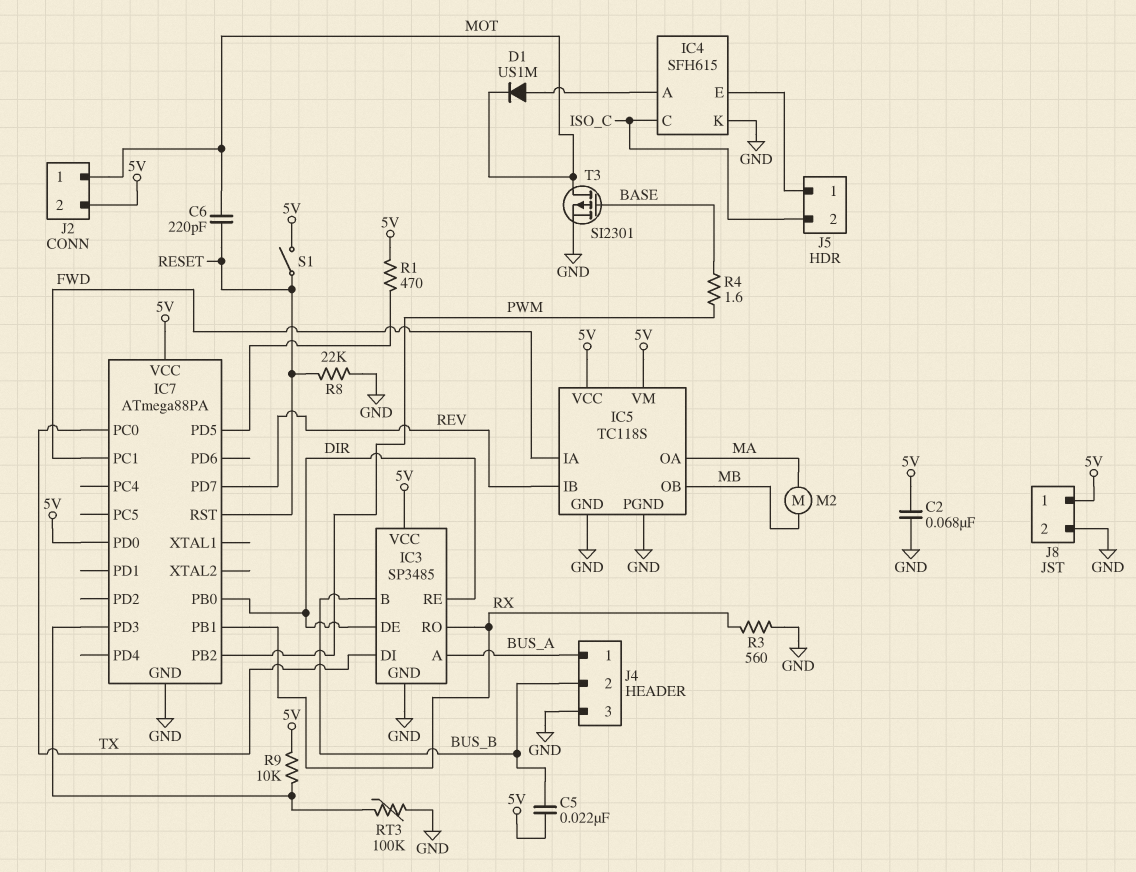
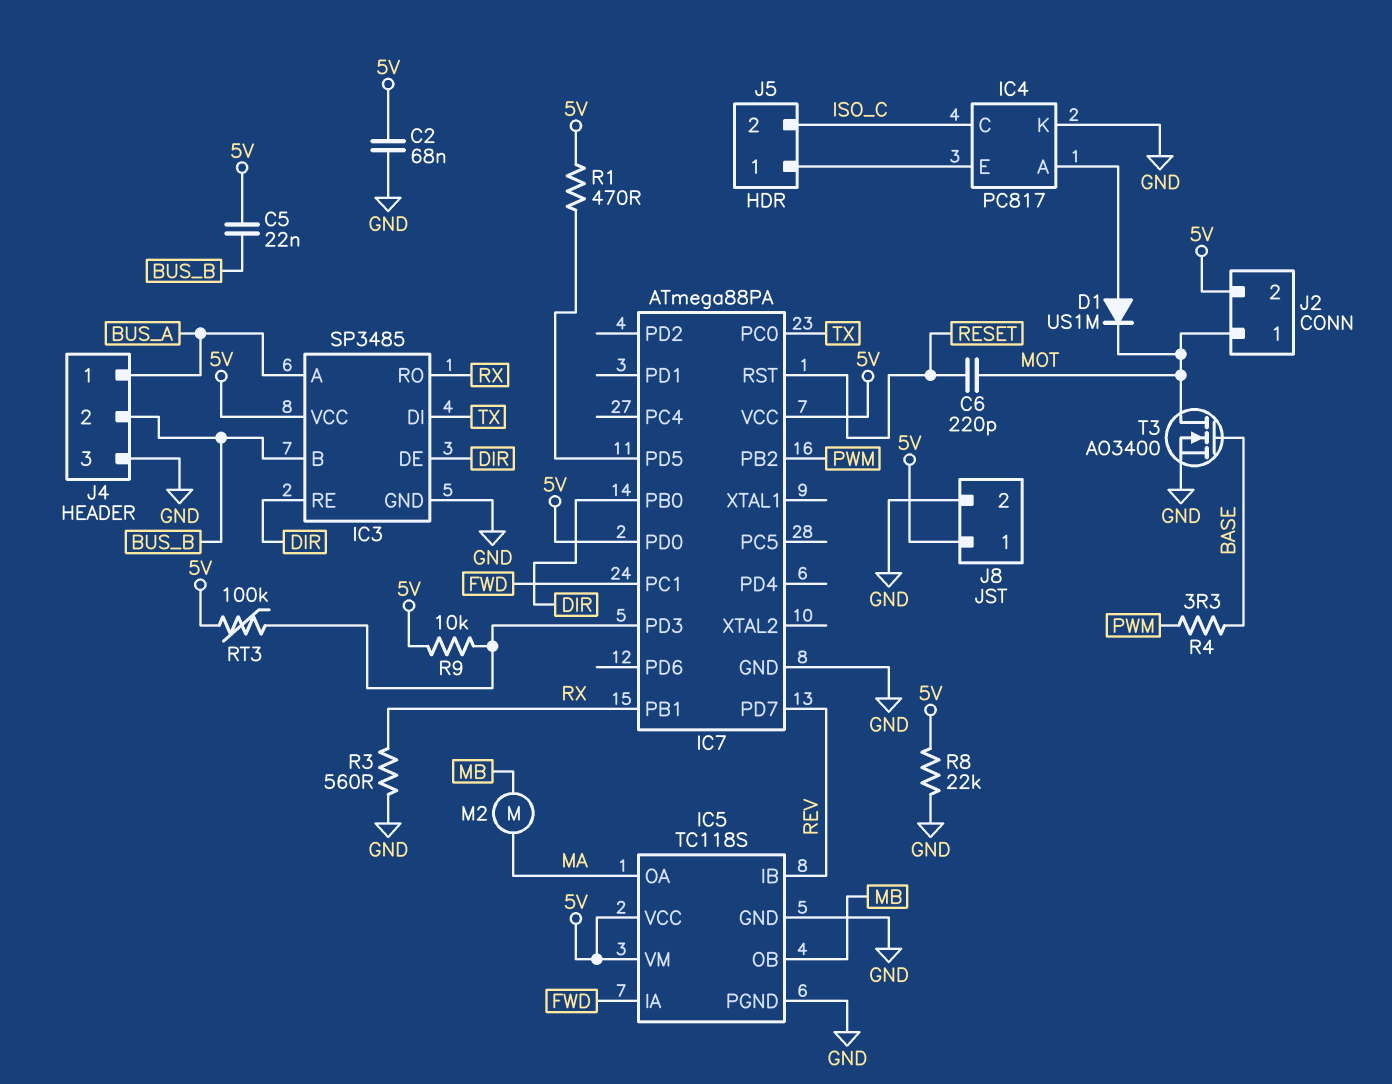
IC4: SFH615 -> PC817
R4: 1.6 (BASE, PWM) -> 3.3 (BASE, PWM)
R8: 22k (GND, RESET) -> 22k (5V, GND)
RT3: 100k (GND, IC7/PD3) -> 100k (5V, IC7/PD3)
S1: switch (5V, RESET) -> none
T3: PMOS SI2301 (G BASE, D MOT, S GND) -> NMOS AO3400 (G BASE, D MOT, S GND)

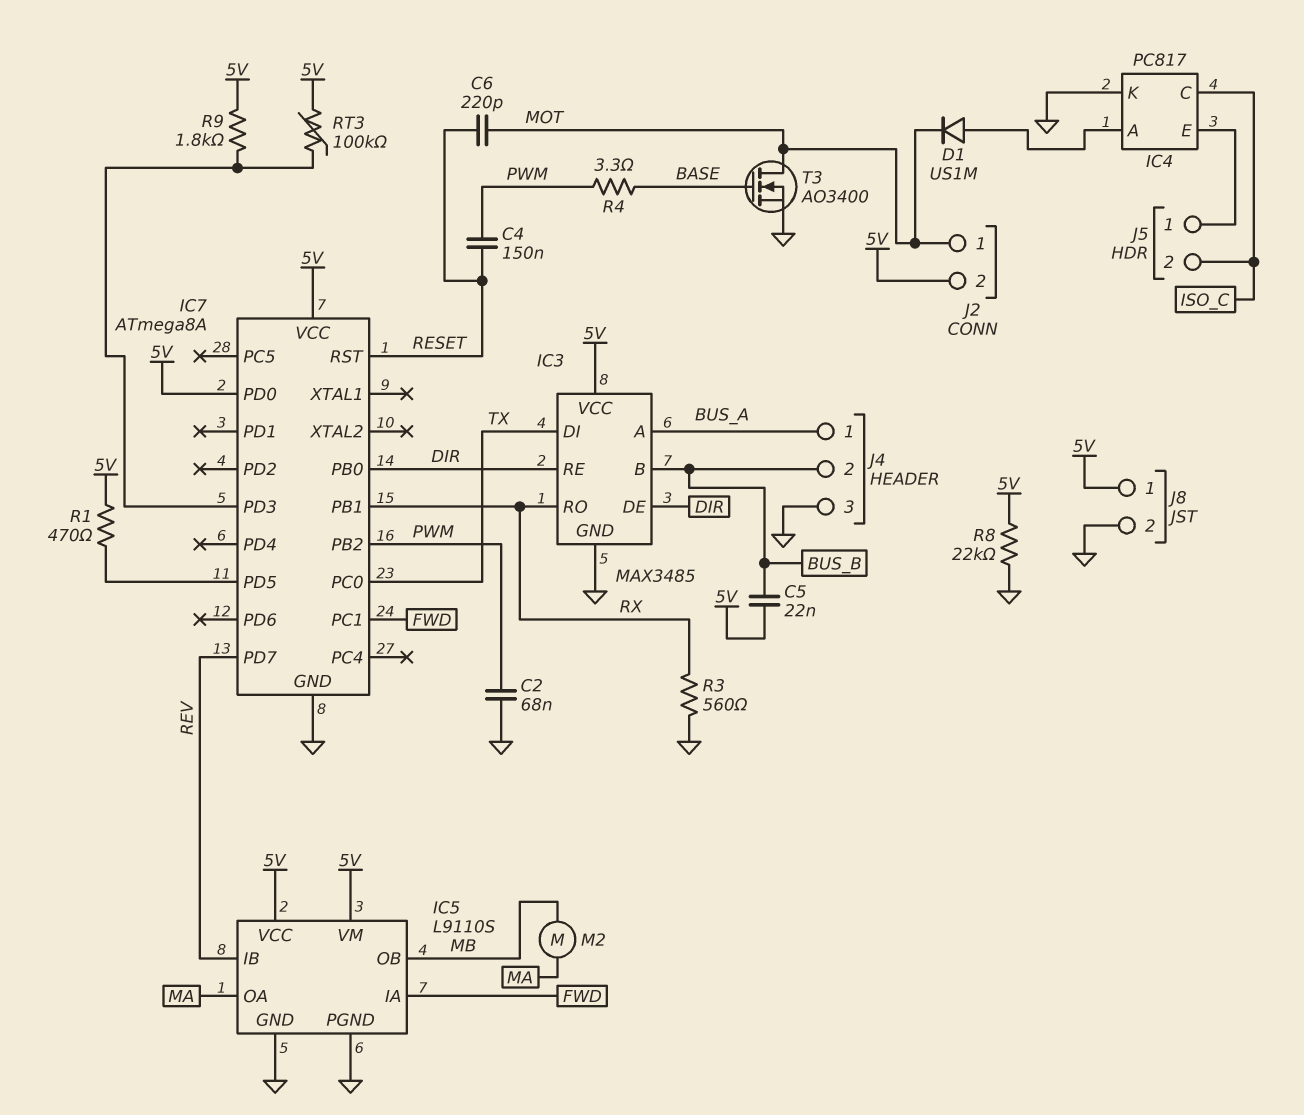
C2: 68nF (5V, GND) -> 68nF (GND, PWM)
C4: none -> 150nF (PWM, RESET)
IC3: SP3485 -> MAX3485
IC5: TC118S -> L9110S
IC7: ATmega88PA -> ATmega8A
R9: 10k (5V, IC7/PD3) -> 1.8k (5V, IC7/PD3)

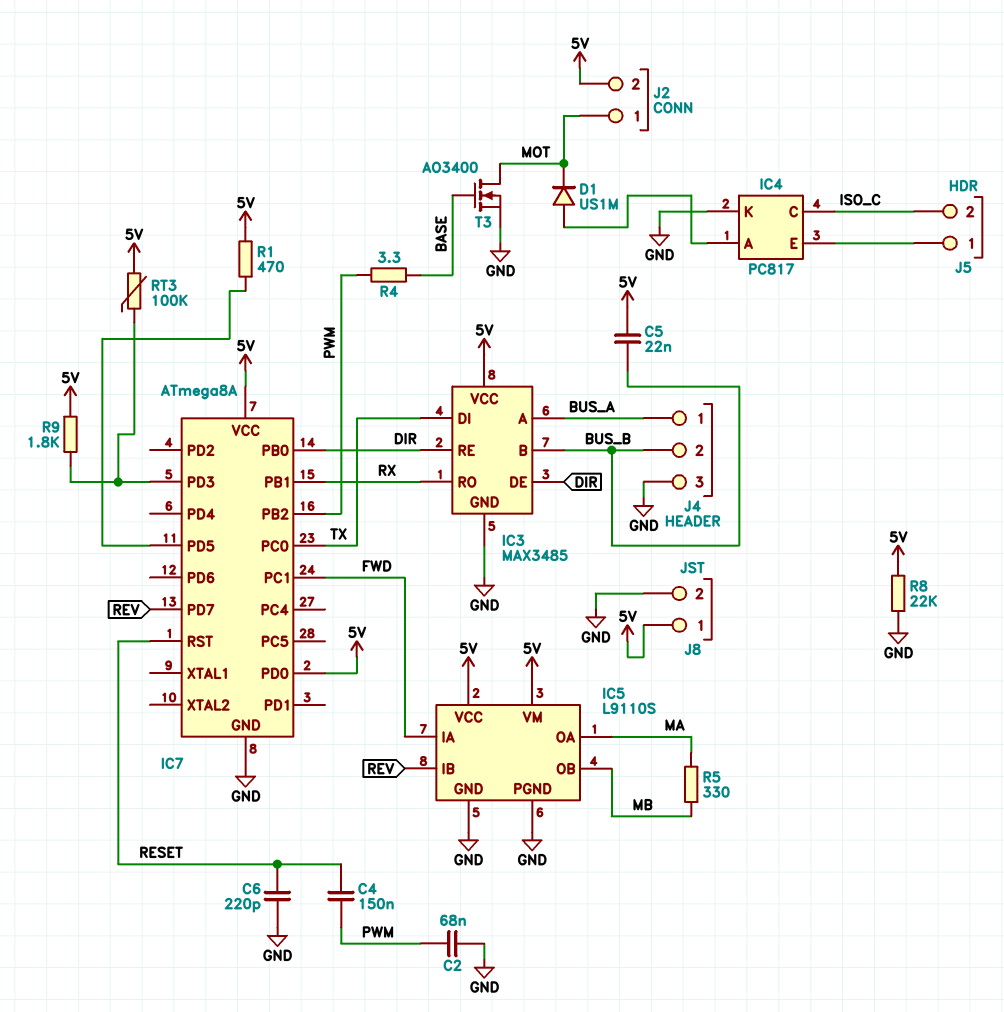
C6: 220pF (MOT, RESET) -> 220pF (GND, RESET)
M2: motor (MA, MB) -> none
R3: 560 (GND, RX) -> none
R5: none -> 330 (MA, MB)

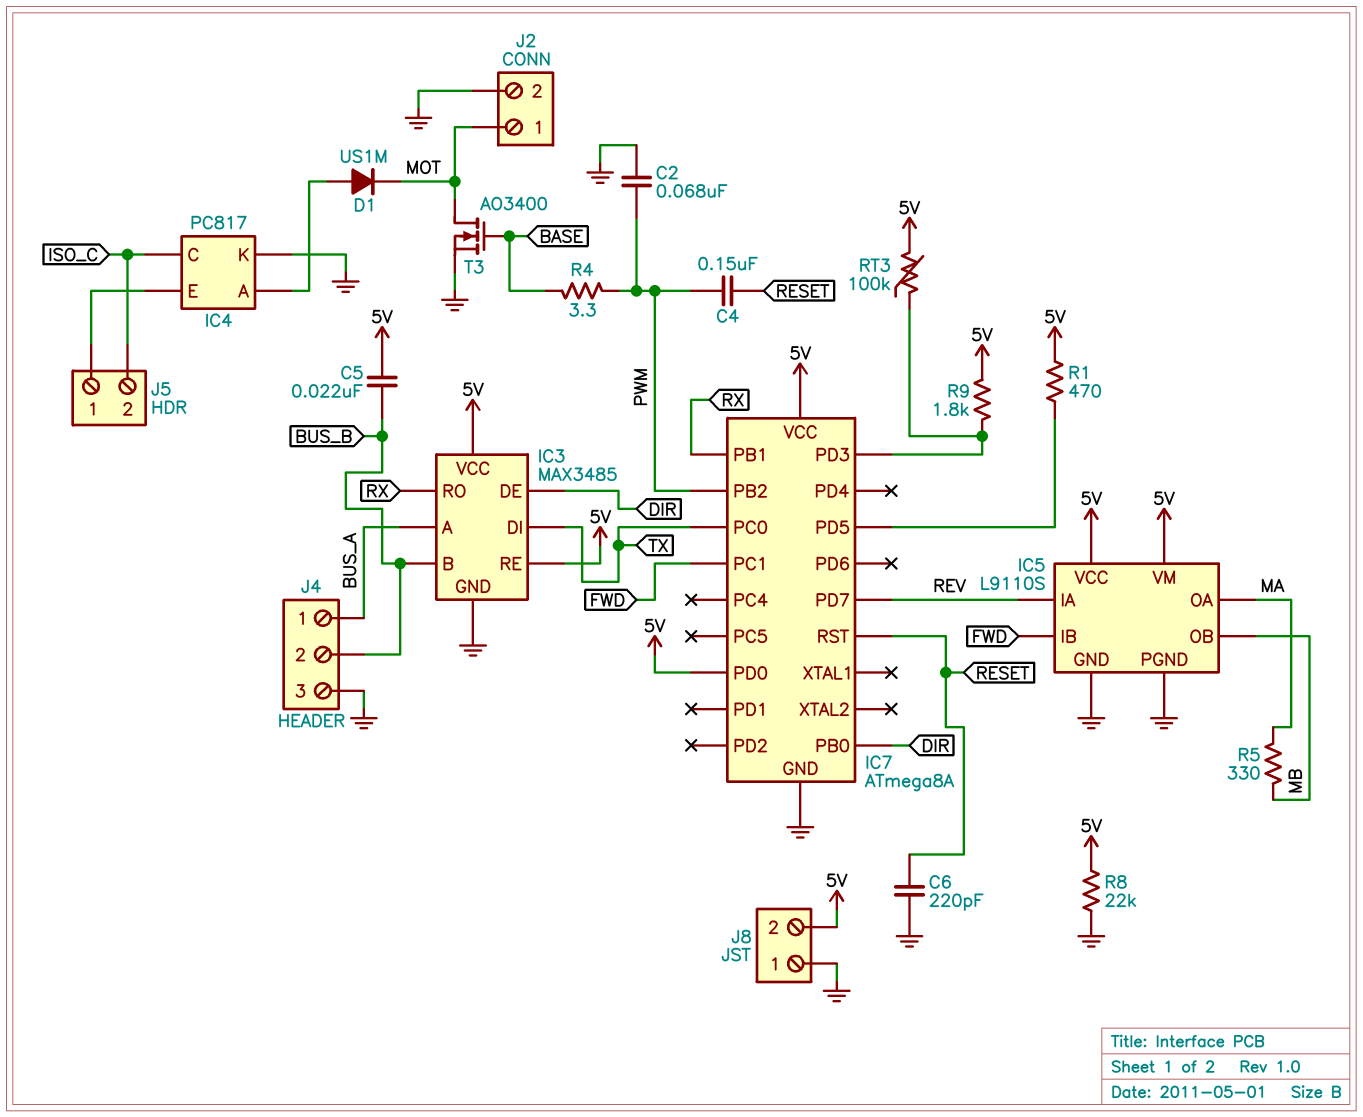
IC3 pin RE: DIR -> 5V
IC5 pin IA: FWD -> REV
IC5 pin IB: REV -> FWD
J2 pin 2: 5V -> GND
J8 pin 1: 5V -> GND
J8 pin 2: GND -> 5V

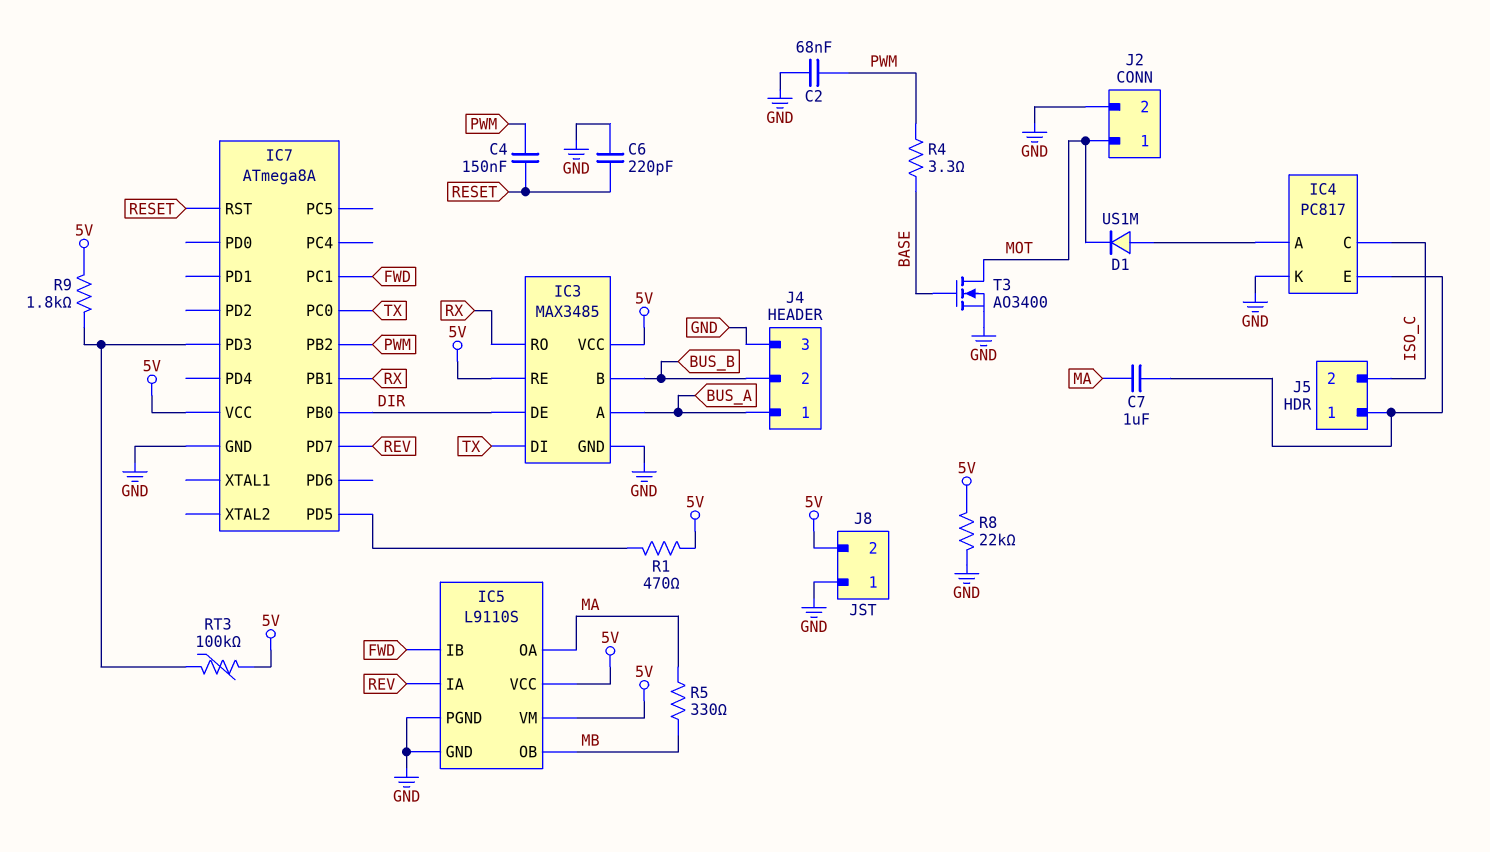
C5: 22nF (5V, BUS_B) -> none
C7: none -> 1uF (IC4/E, MA)
IC7 pin PD0: 5V -> none

